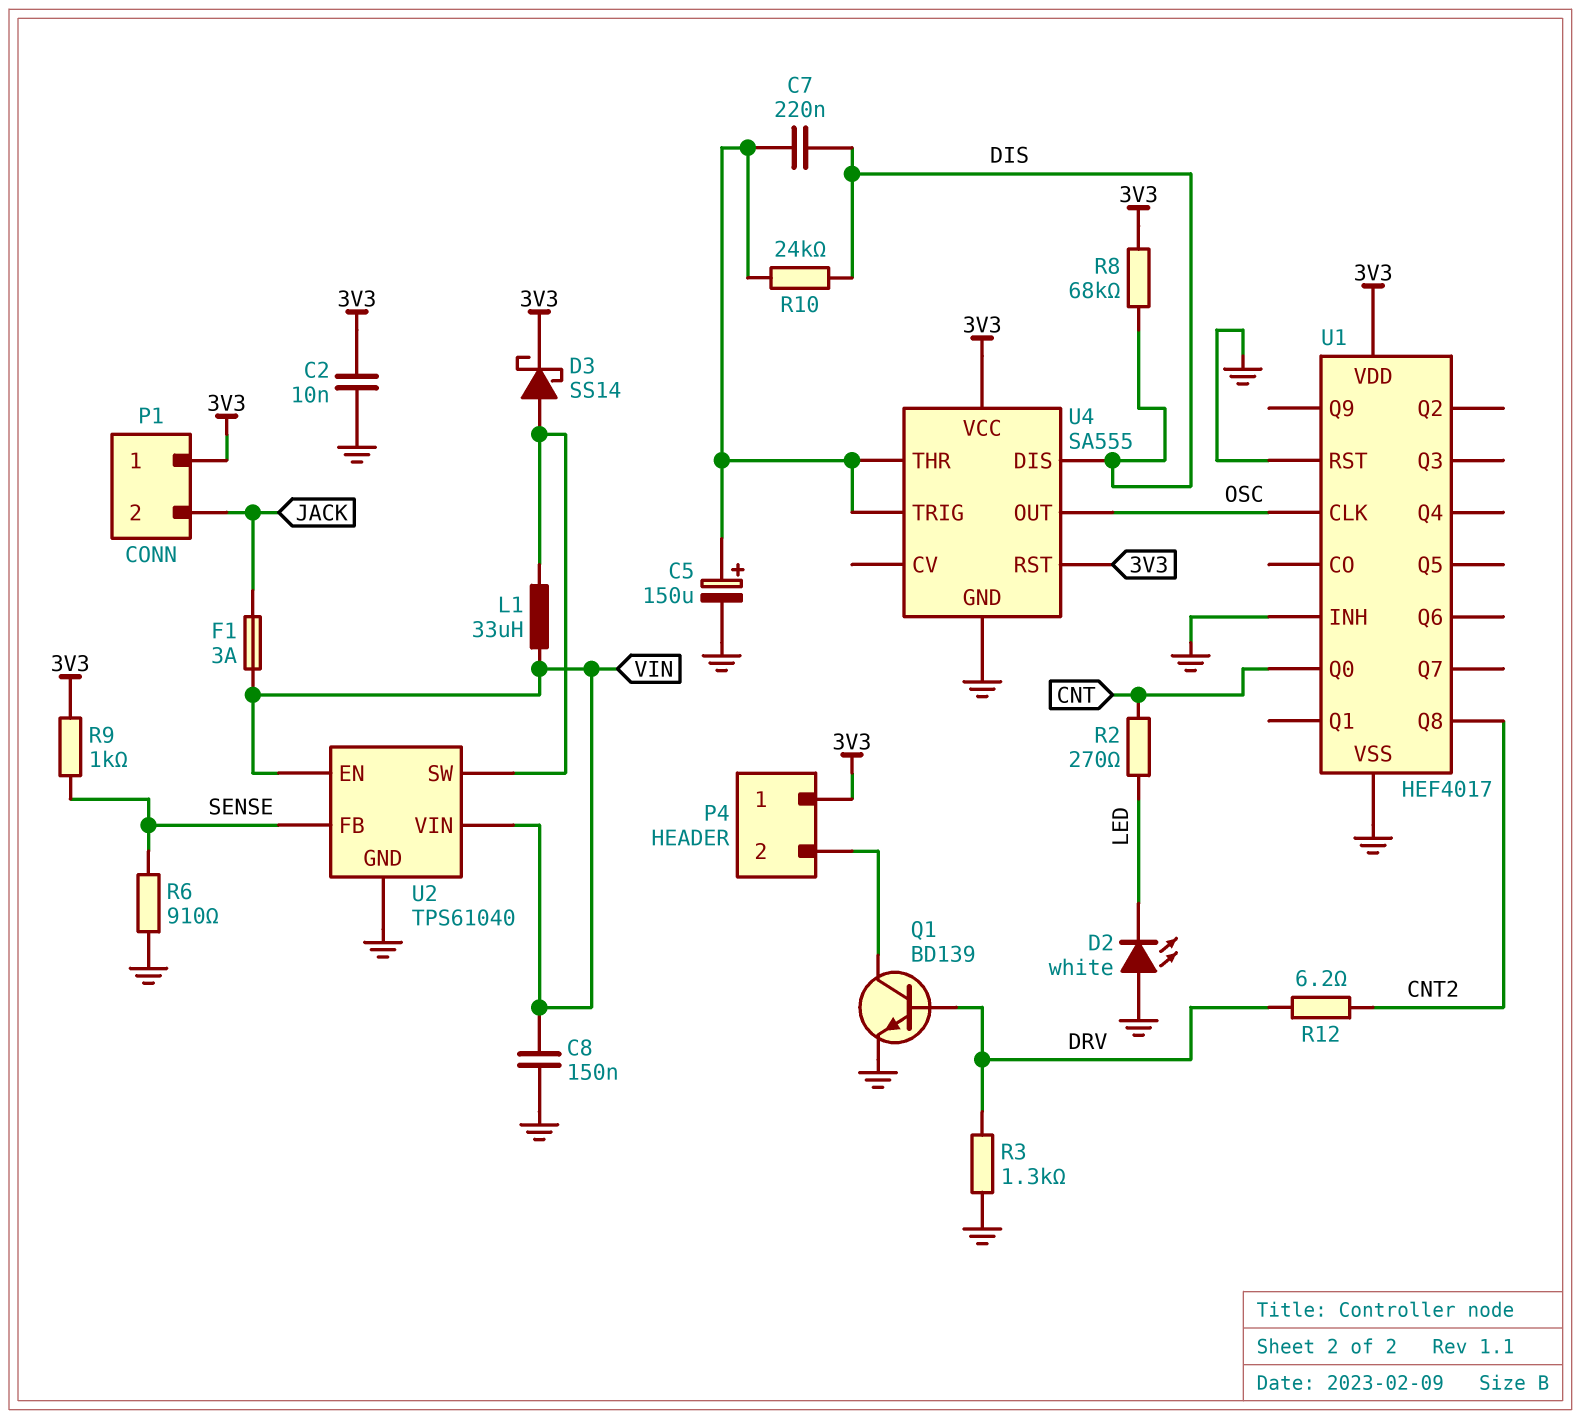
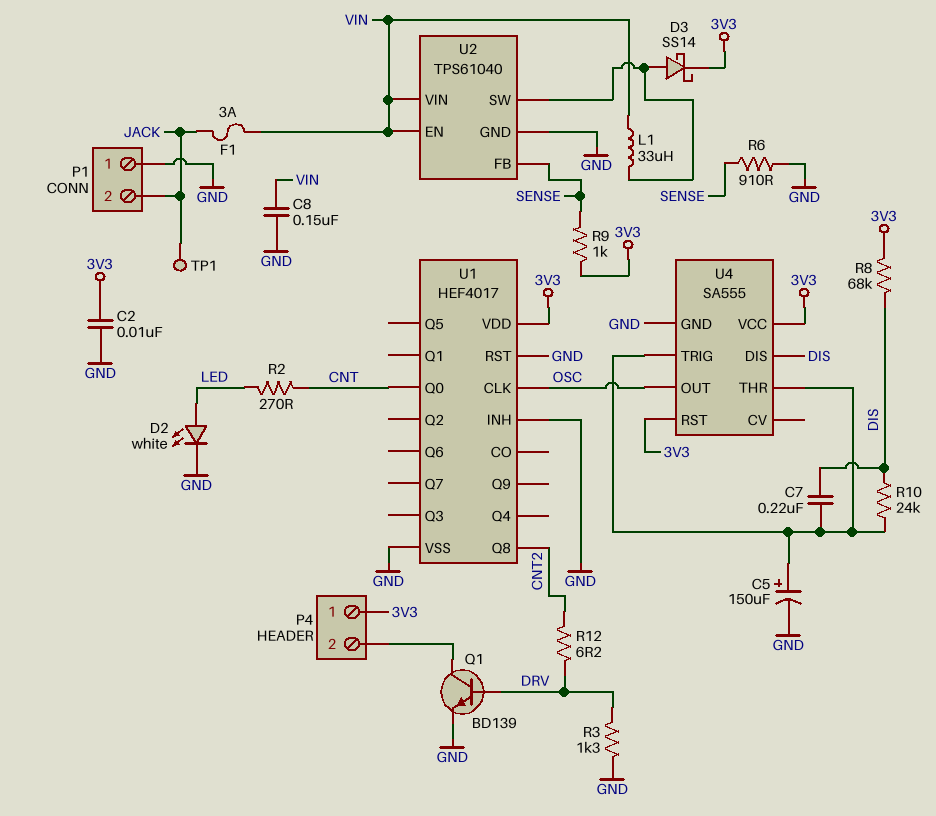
D2: LED white (A GND, K LED) -> LED white (A LED, K GND)
P1 pin 1: 3V3 -> GND
TP1: none -> test point (JACK)

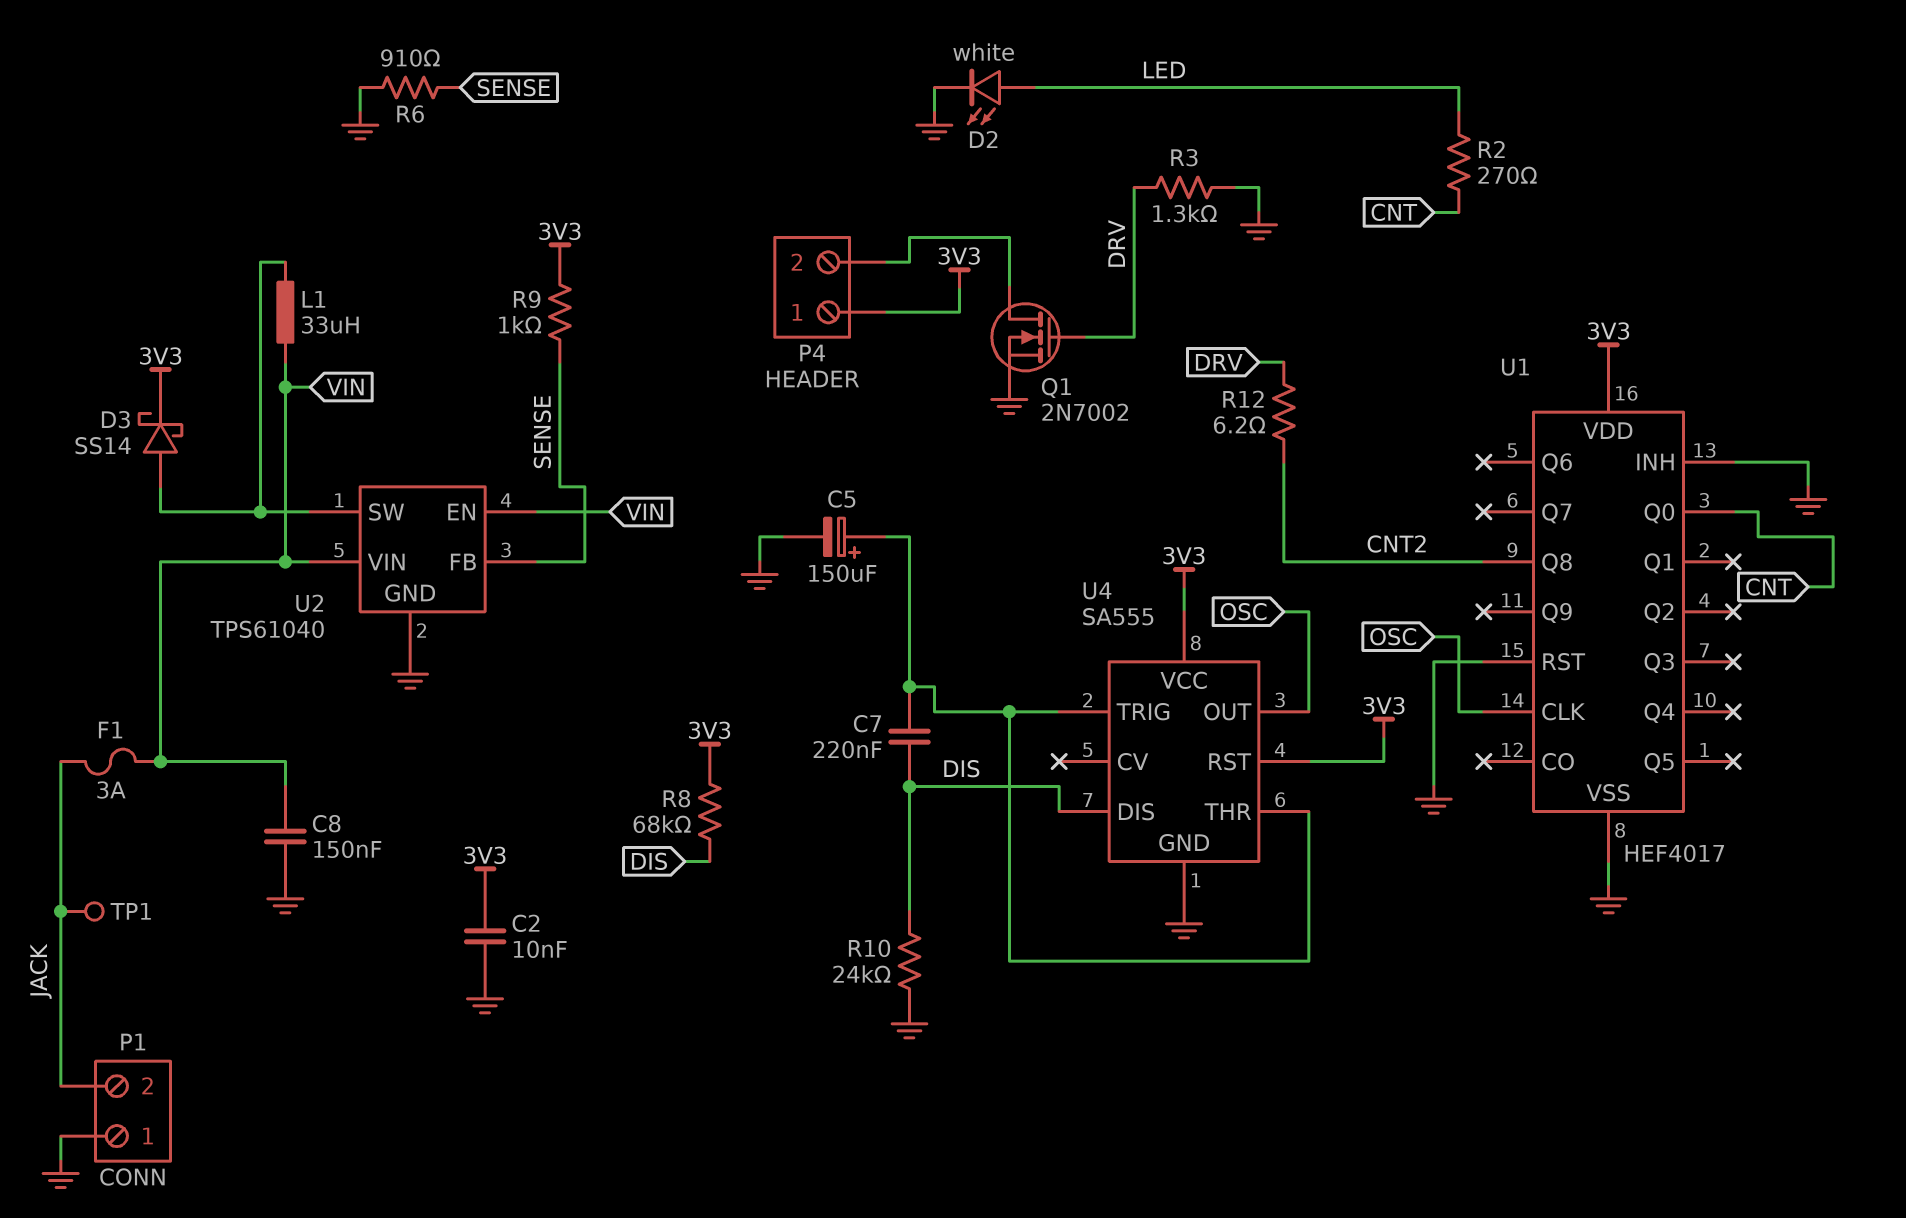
Q1: NPN BD139 (B DRV, C P4/2, E GND) -> NMOS 2N7002 (G DRV, D P4/2, S GND)
R10: 24k (DIS, U4/THR) -> 24k (DIS, GND)

